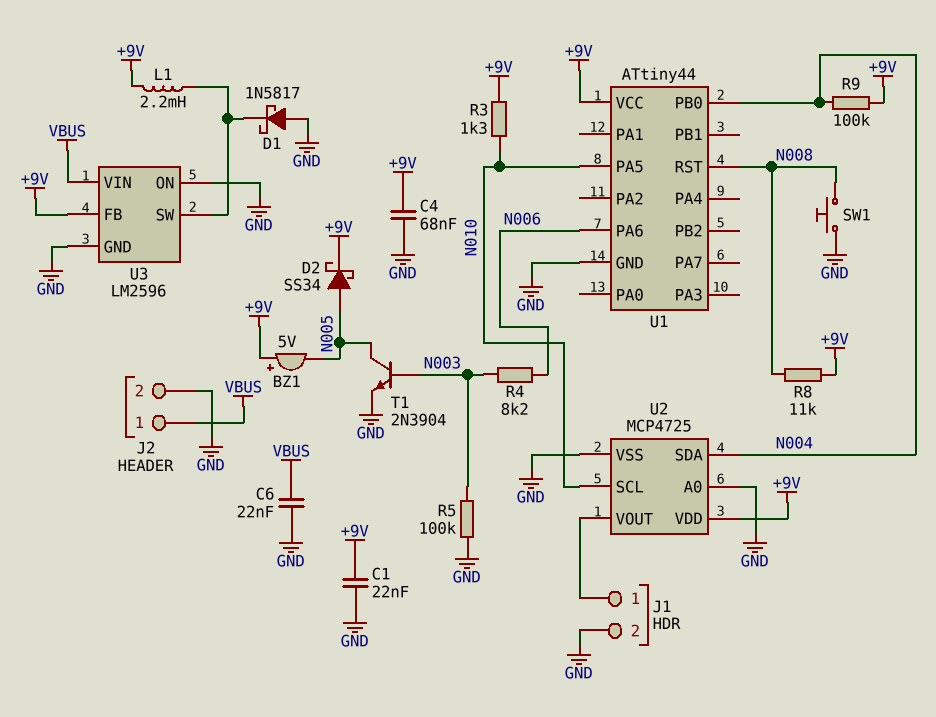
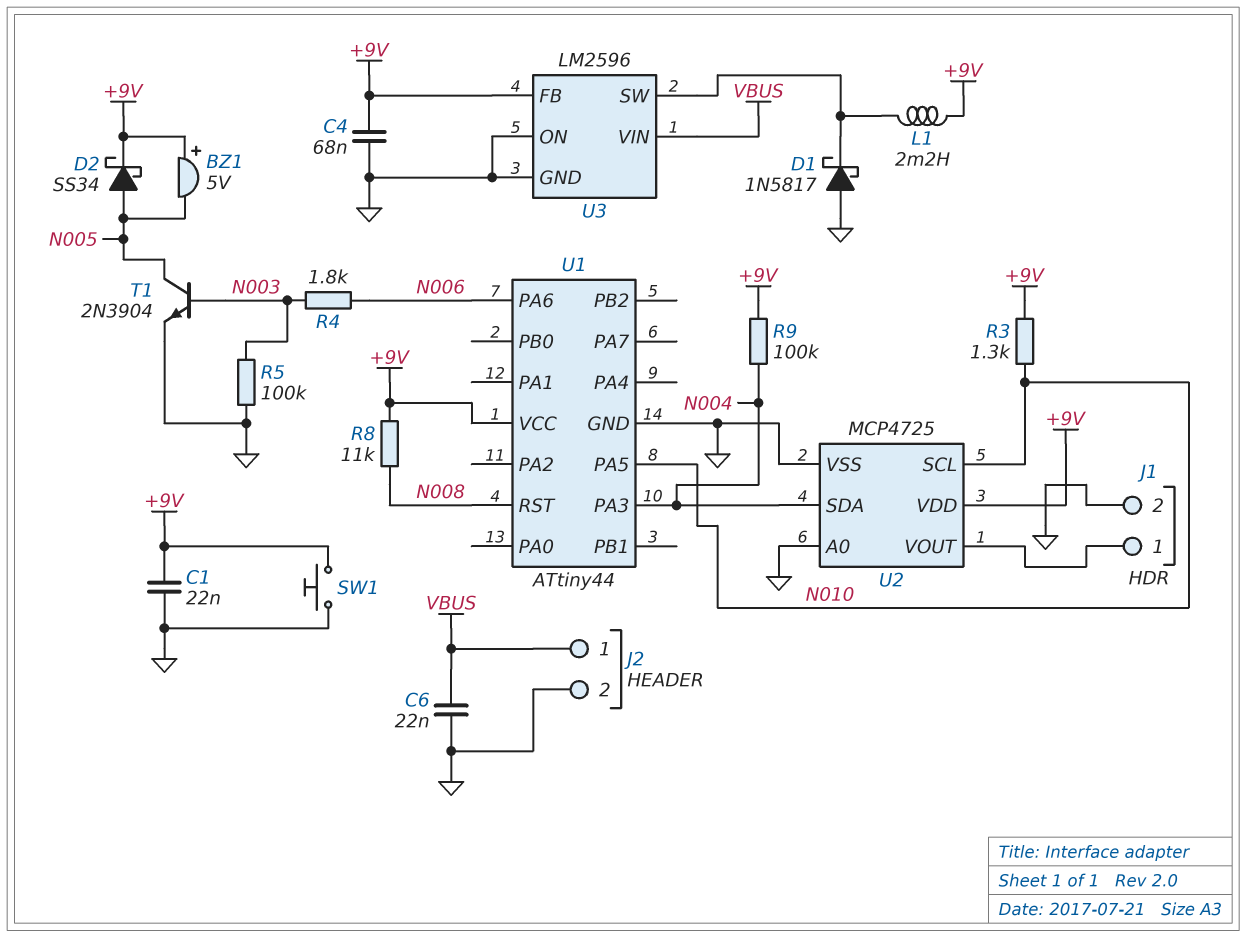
R4: 8.2k (N003, N006) -> 1.8k (N003, N006)
SW1: button (GND, N008) -> button (+9V, GND)
U1 pin PA3: none -> N004
U1 pin PB0: N004 -> none

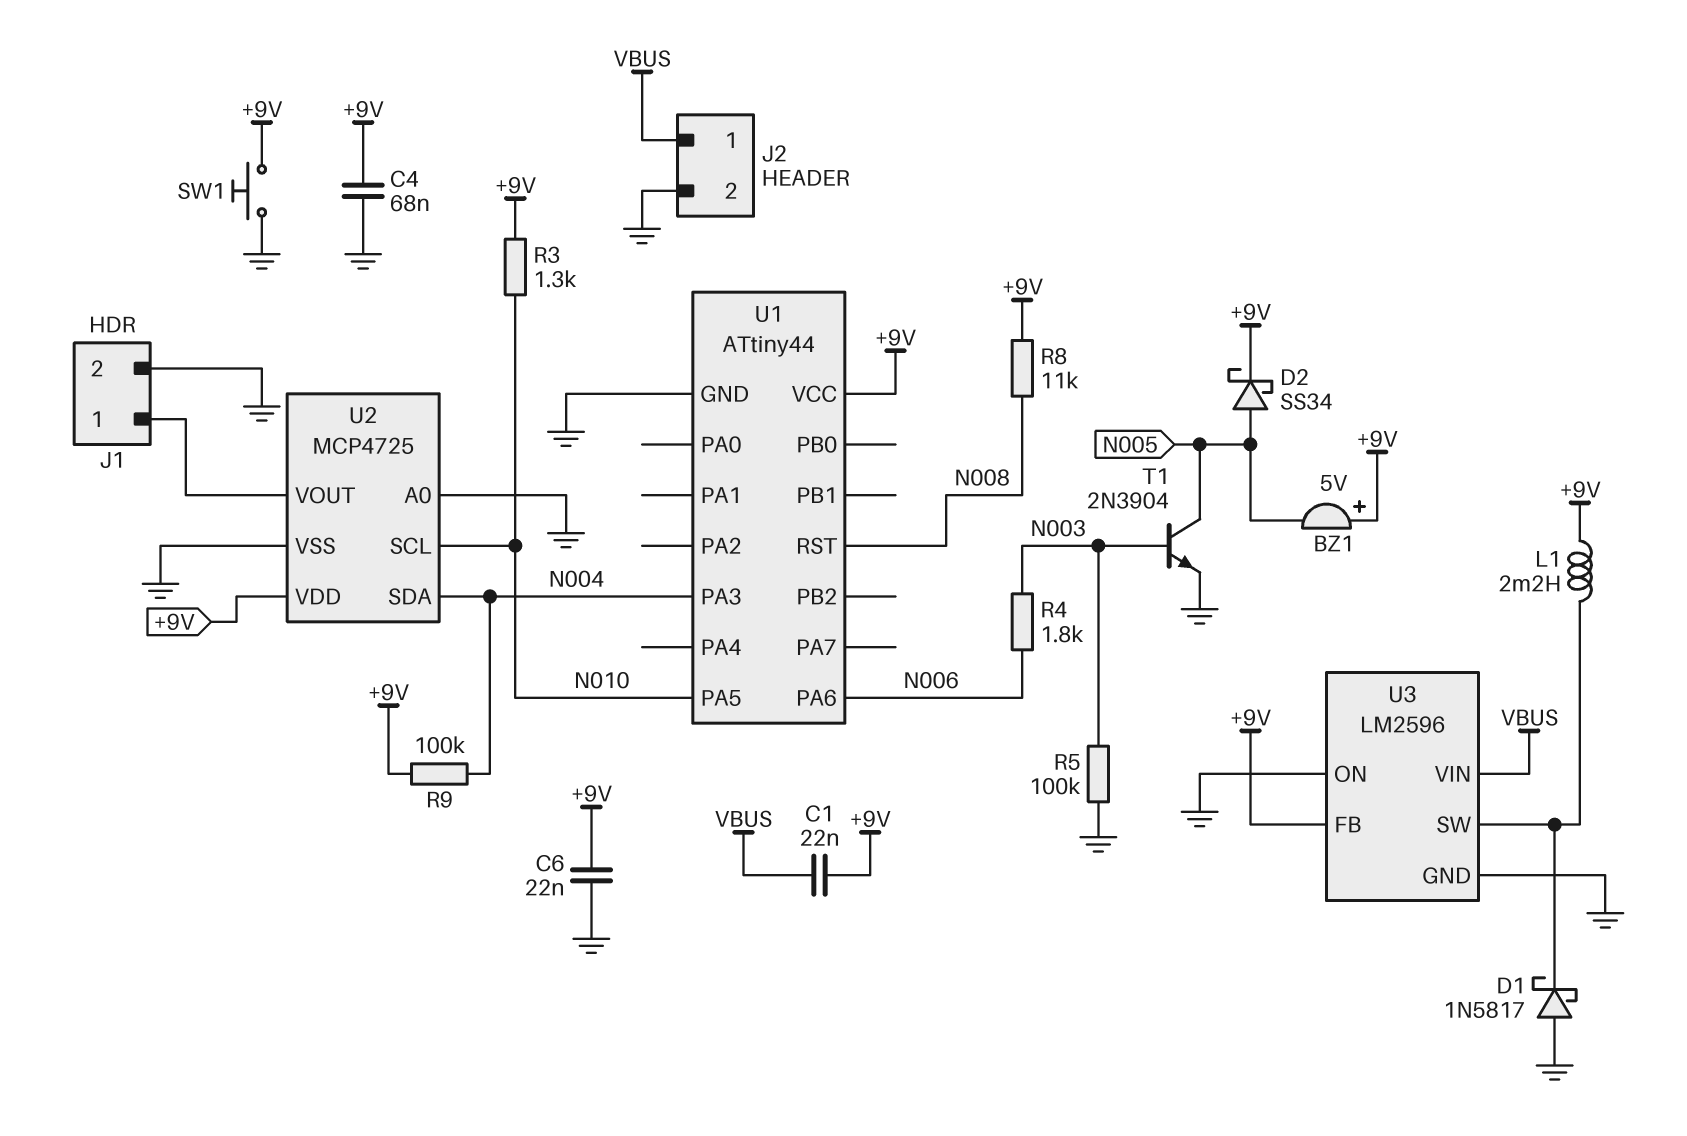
C1: 22nF (+9V, GND) -> 22nF (+9V, VBUS)
C6: 22nF (GND, VBUS) -> 22nF (+9V, GND)

